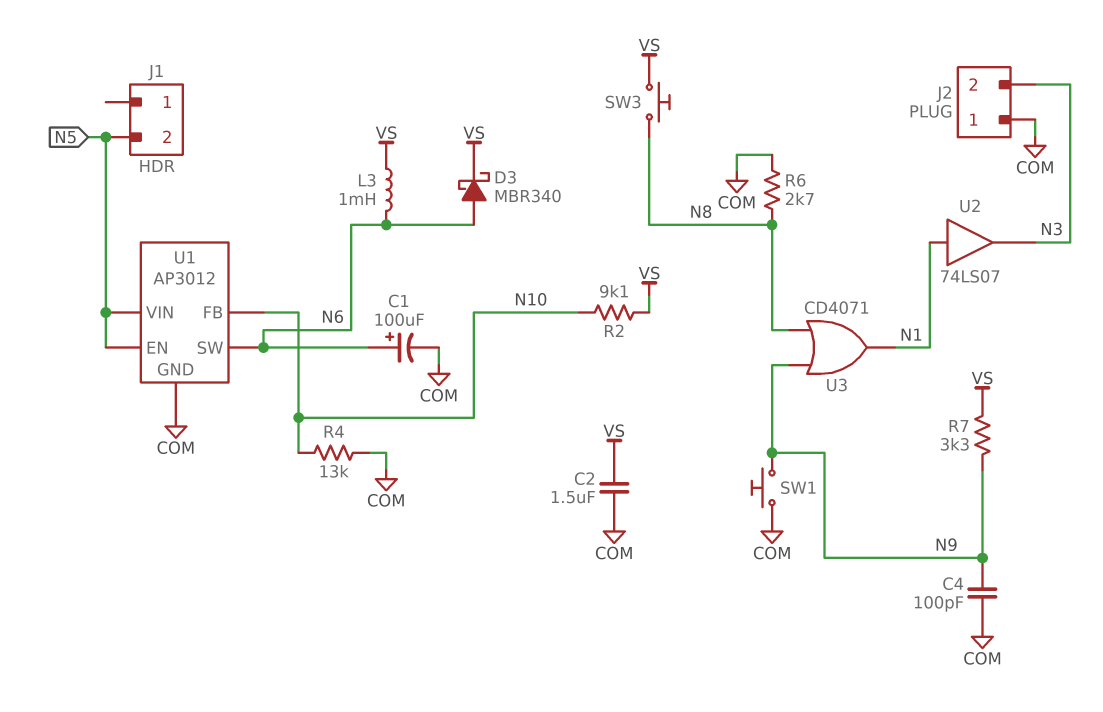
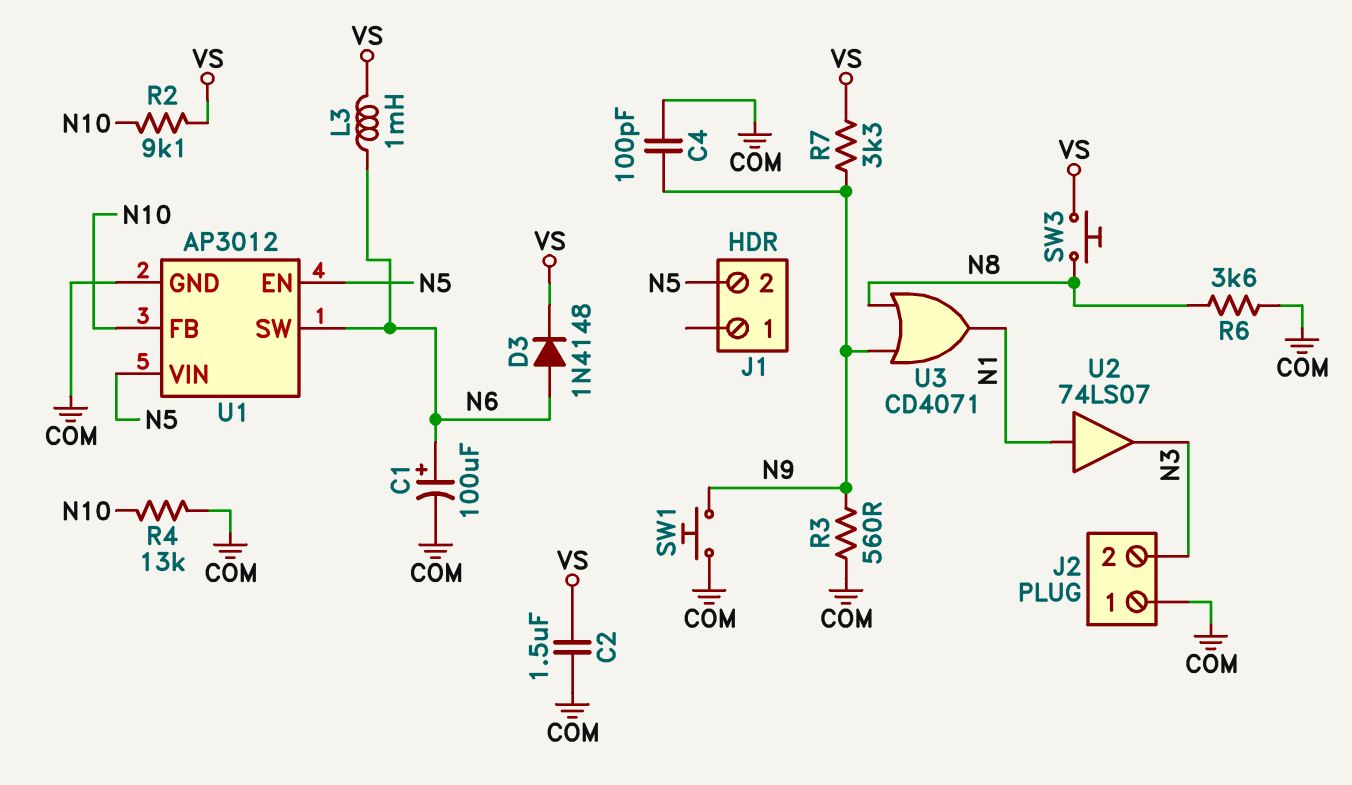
D3: schottky MBR340 (A N6, K VS) -> diode 1N4148 (A N6, K VS)
R3: none -> 560 (COM, N9)
R6: 2.7k (COM, N8) -> 3.6k (COM, N8)

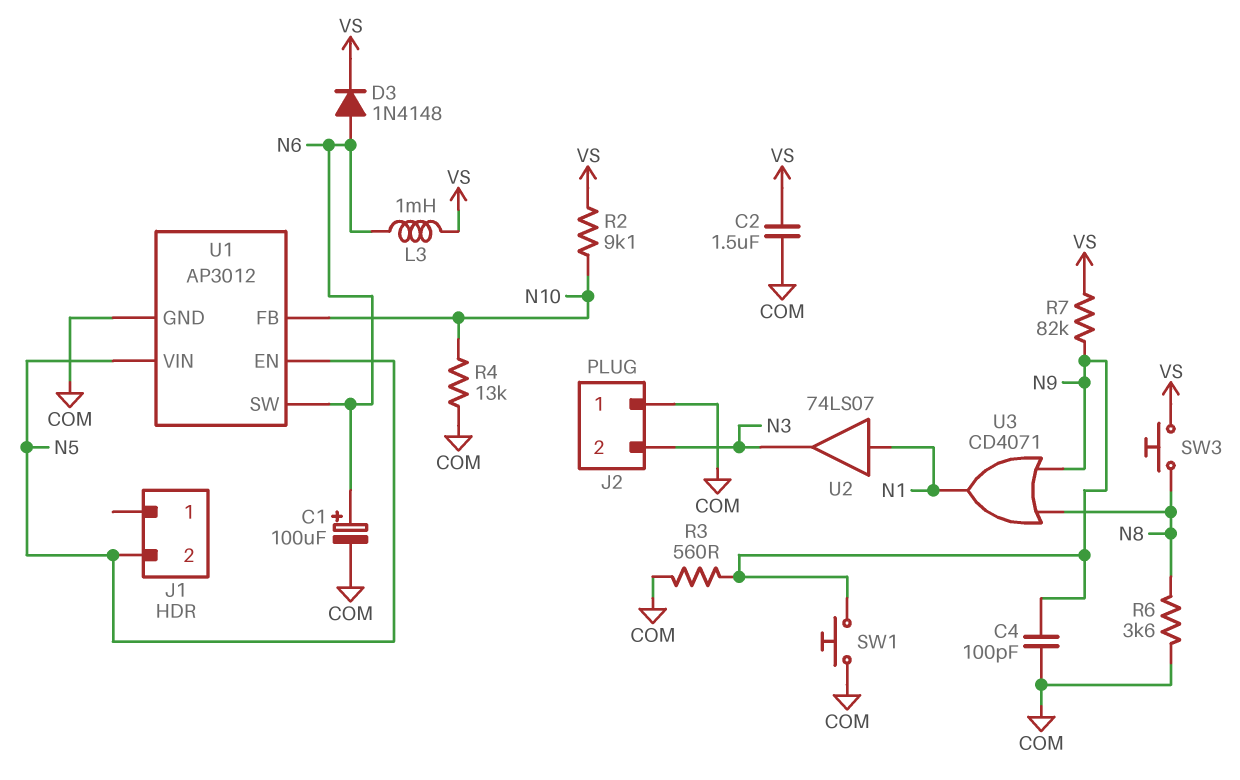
R7: 3.3k (N9, VS) -> 82k (N9, VS)

